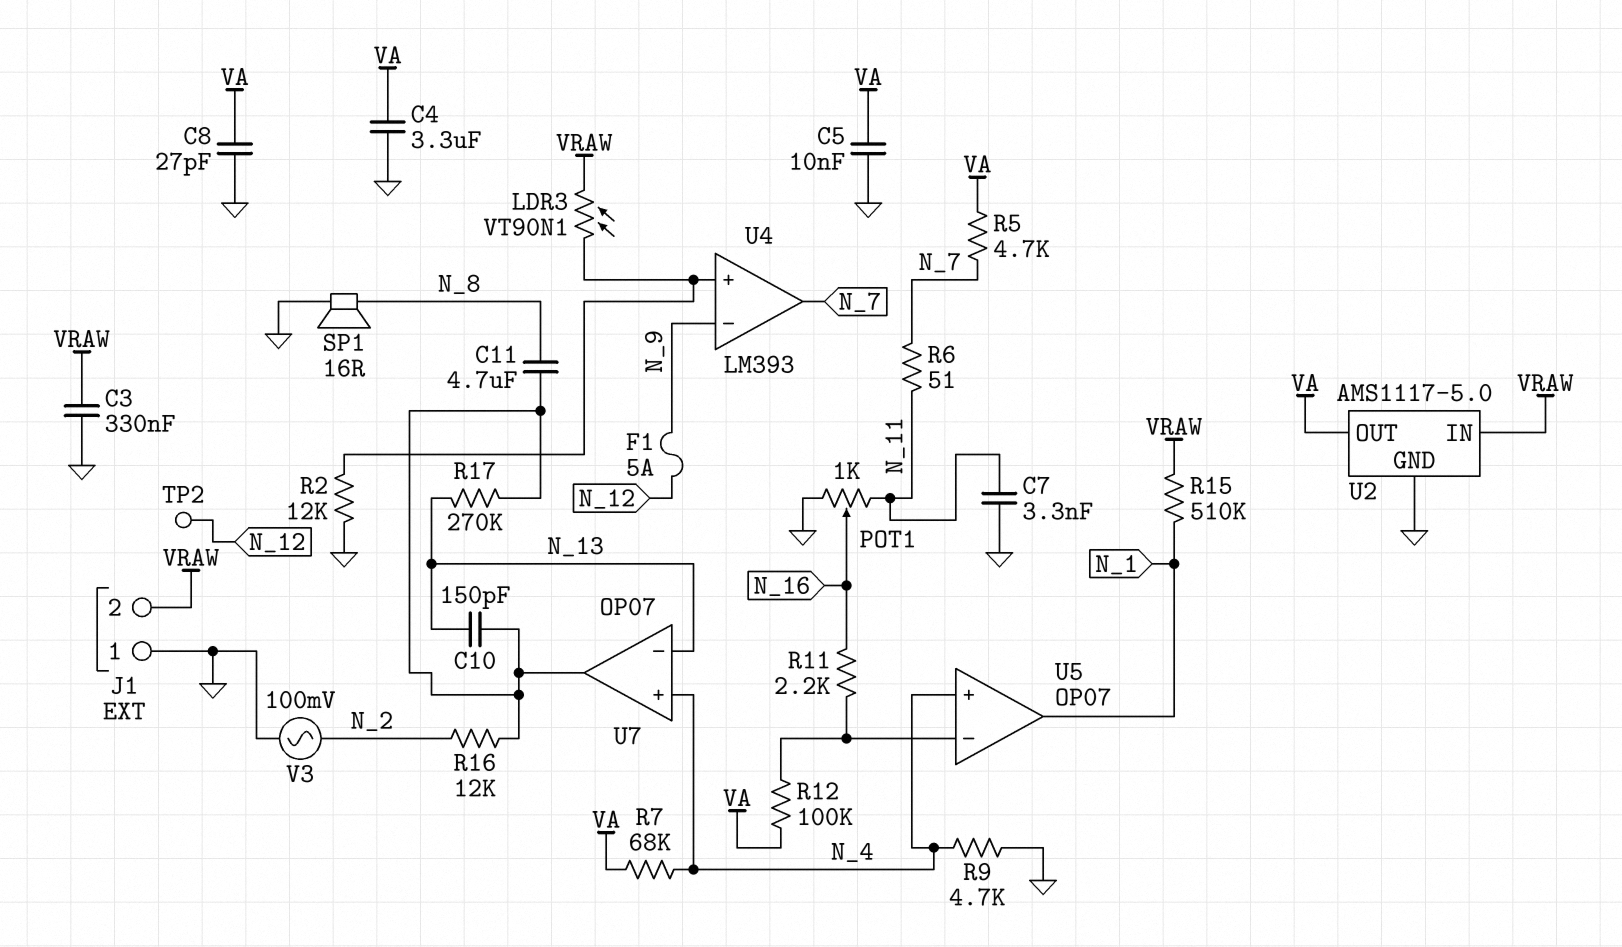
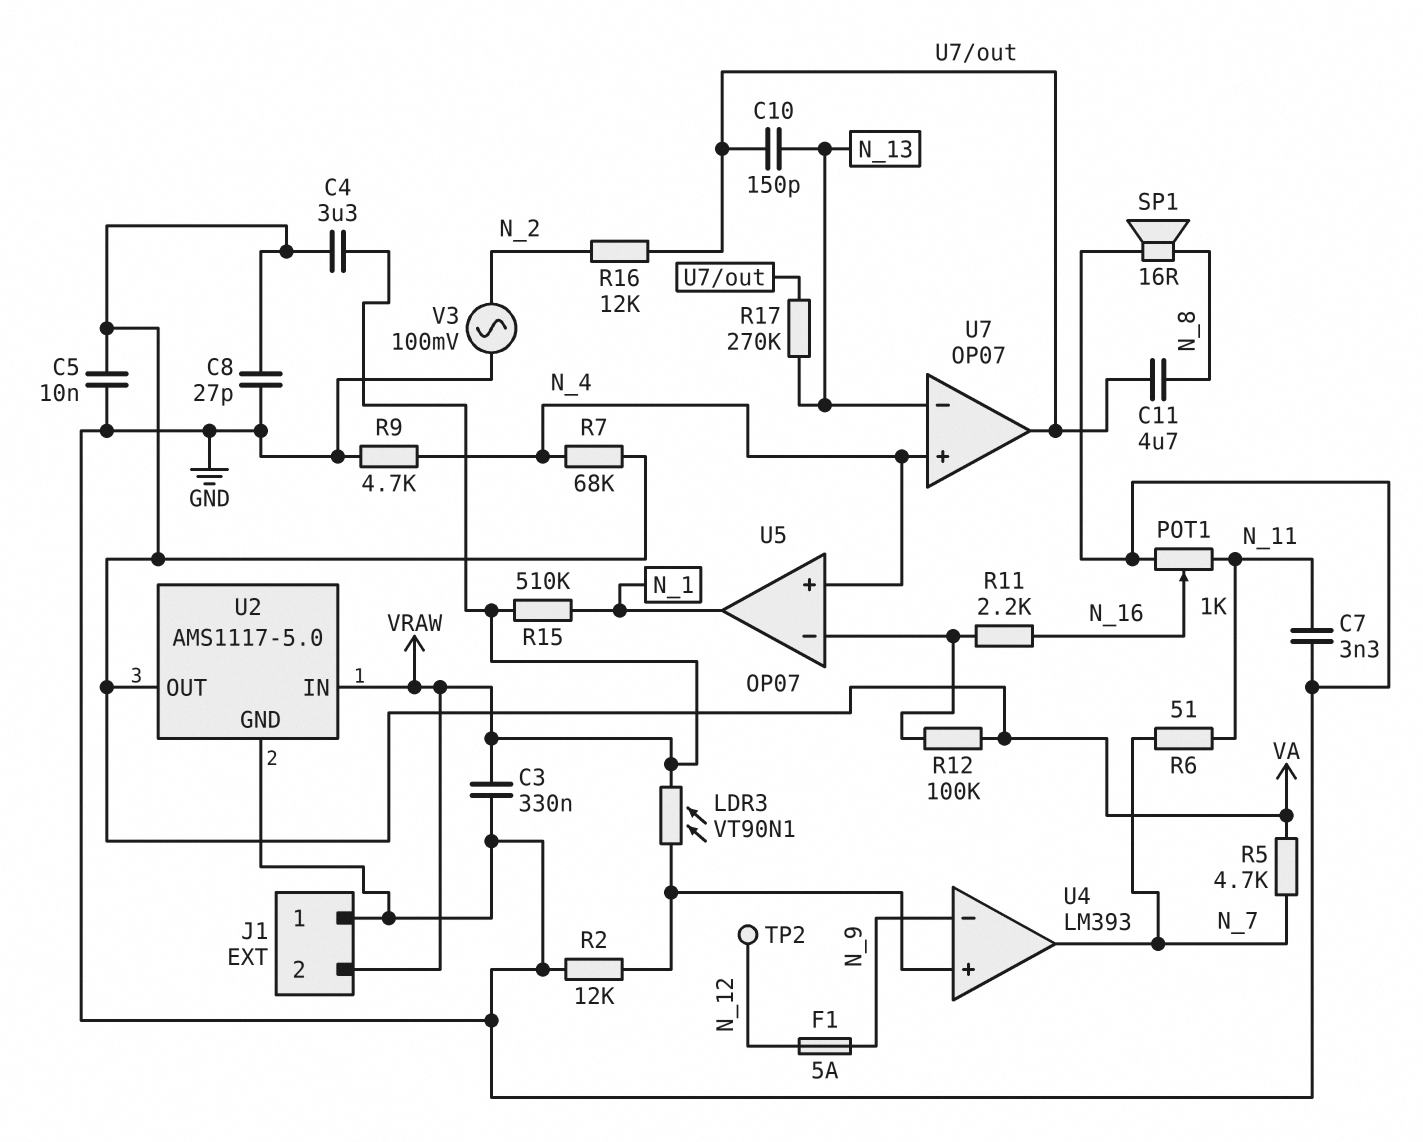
C4: 3.3uF (GND, VA) -> 3.3uF (VA, VRAW)

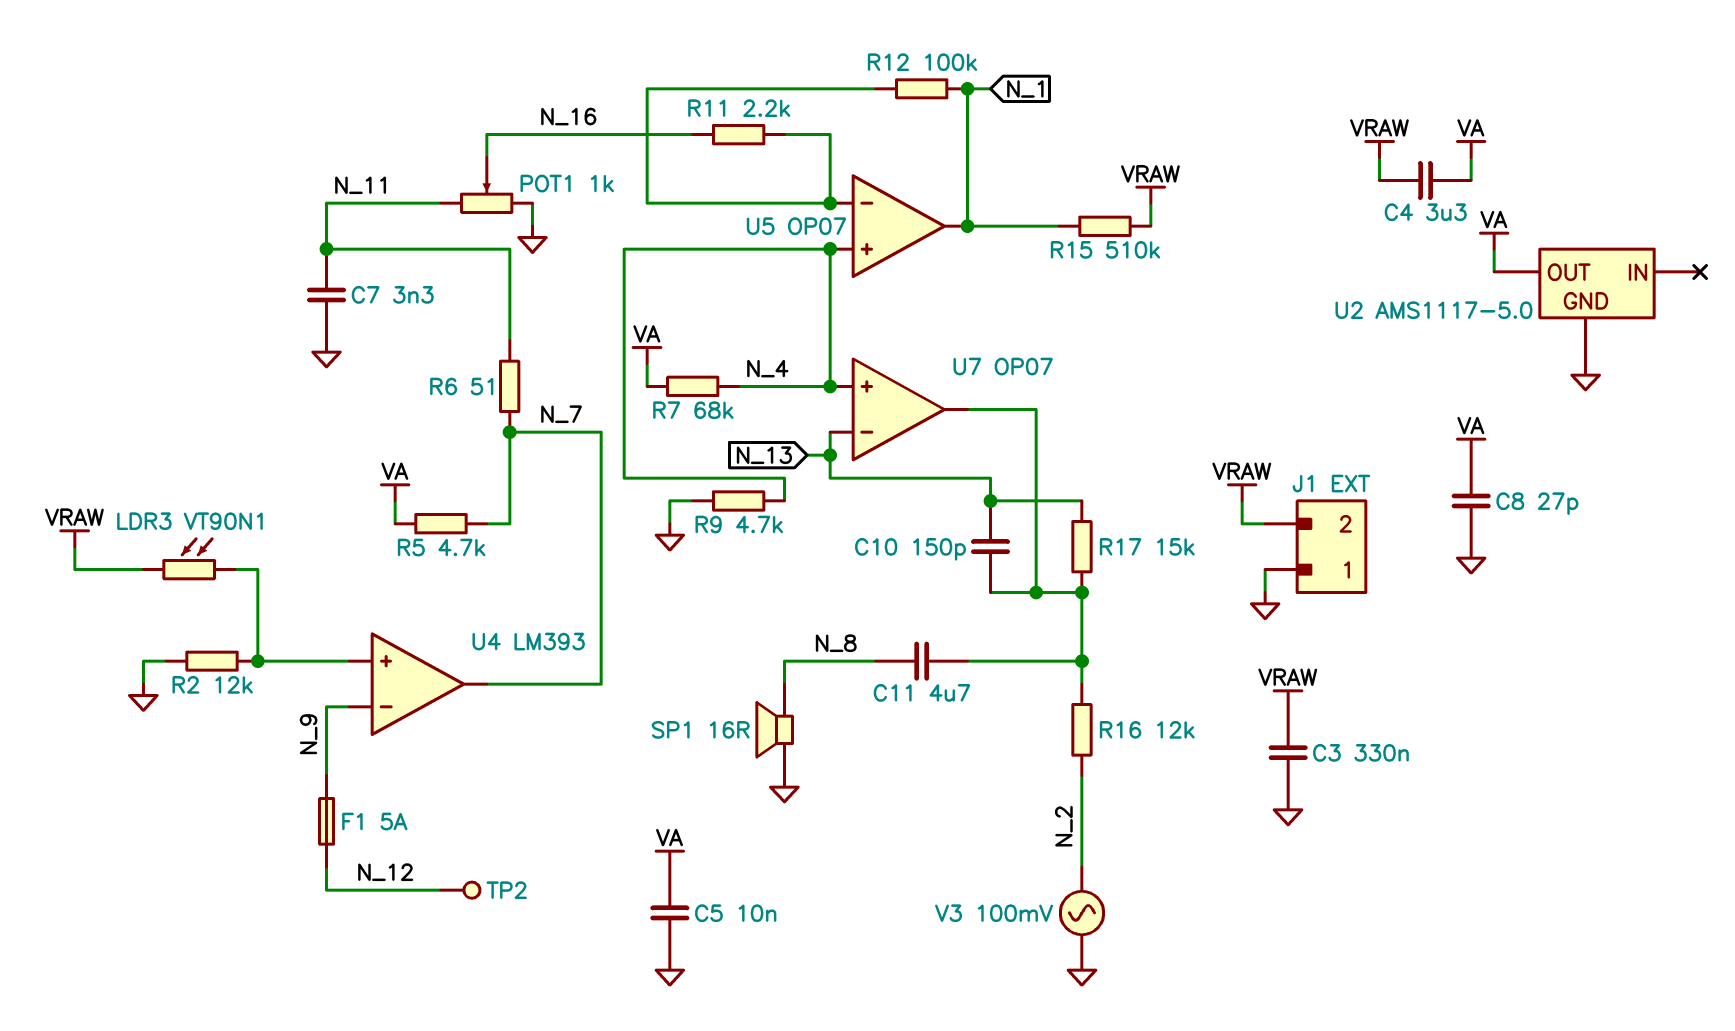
R12: 100k (U5/in-, VA) -> 100k (N_1, U5/in-)
R17: 270k (N_13, U7/out) -> 15k (N_13, U7/out)
U2 pin IN: VRAW -> none

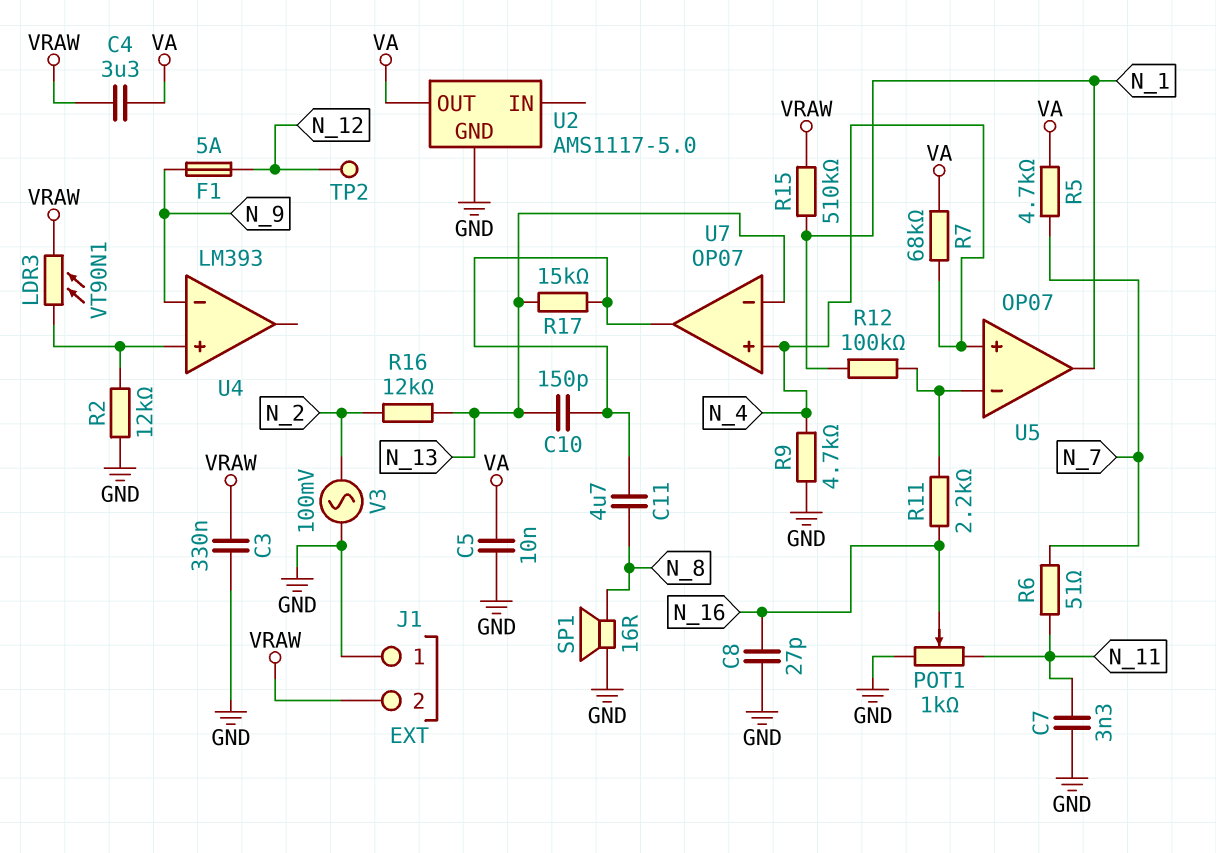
C8: 27pF (GND, VA) -> 27pF (GND, N_16)
R16: 12k (N_2, U7/out) -> 12k (N_2, N_13)
U4 pin out: N_7 -> none

